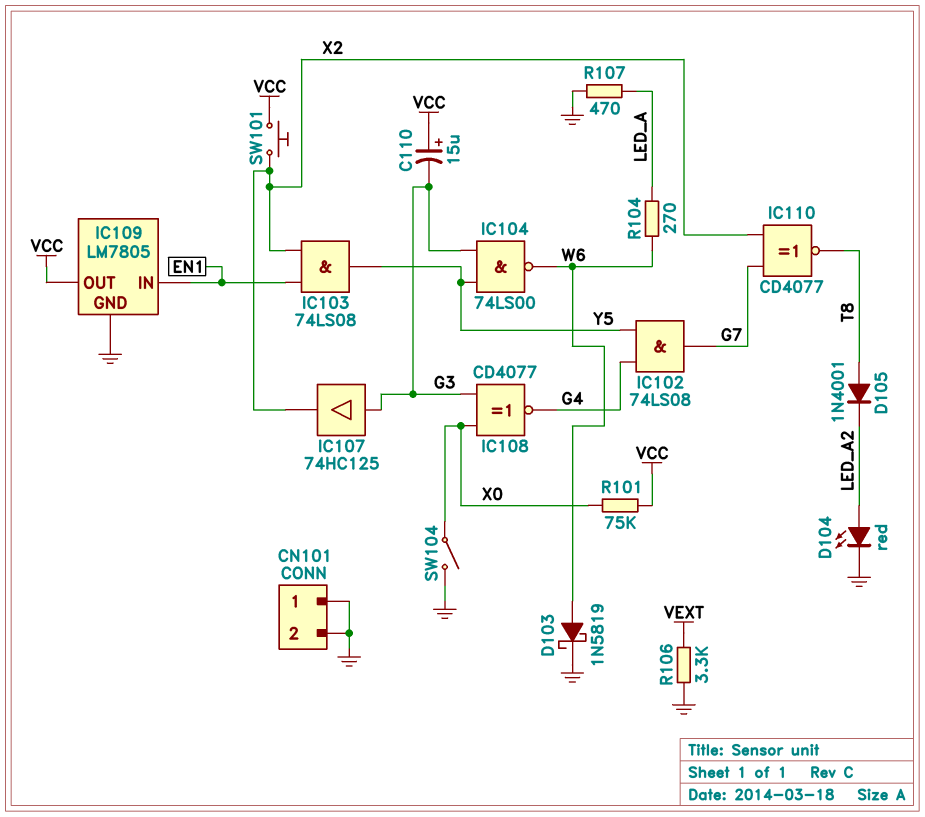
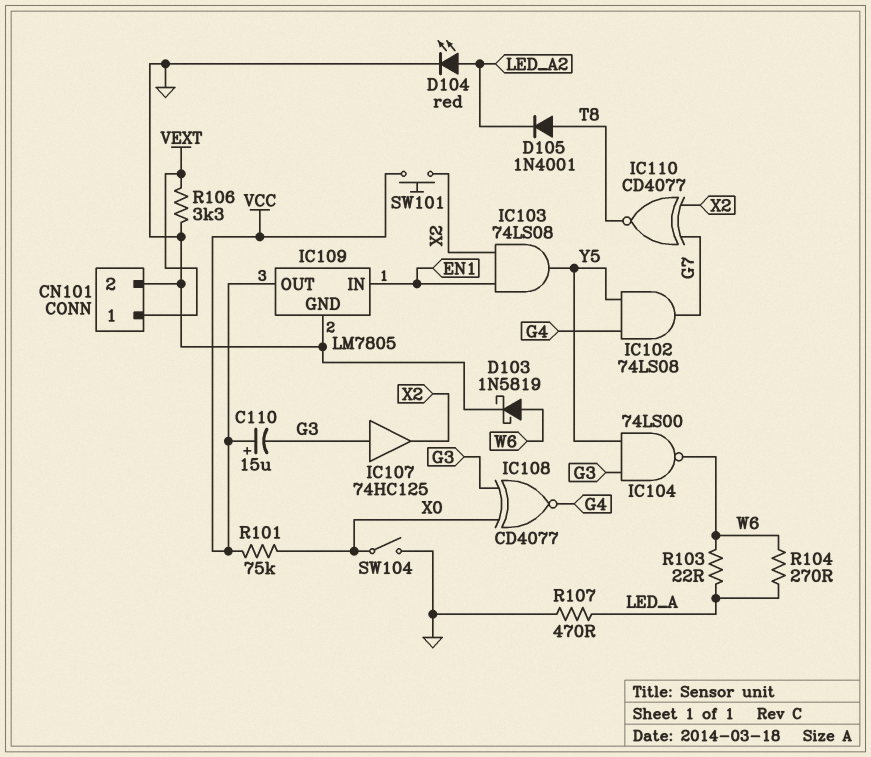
CN101 pin 1: GND -> VEXT
R103: none -> 22 (LED_A, W6)

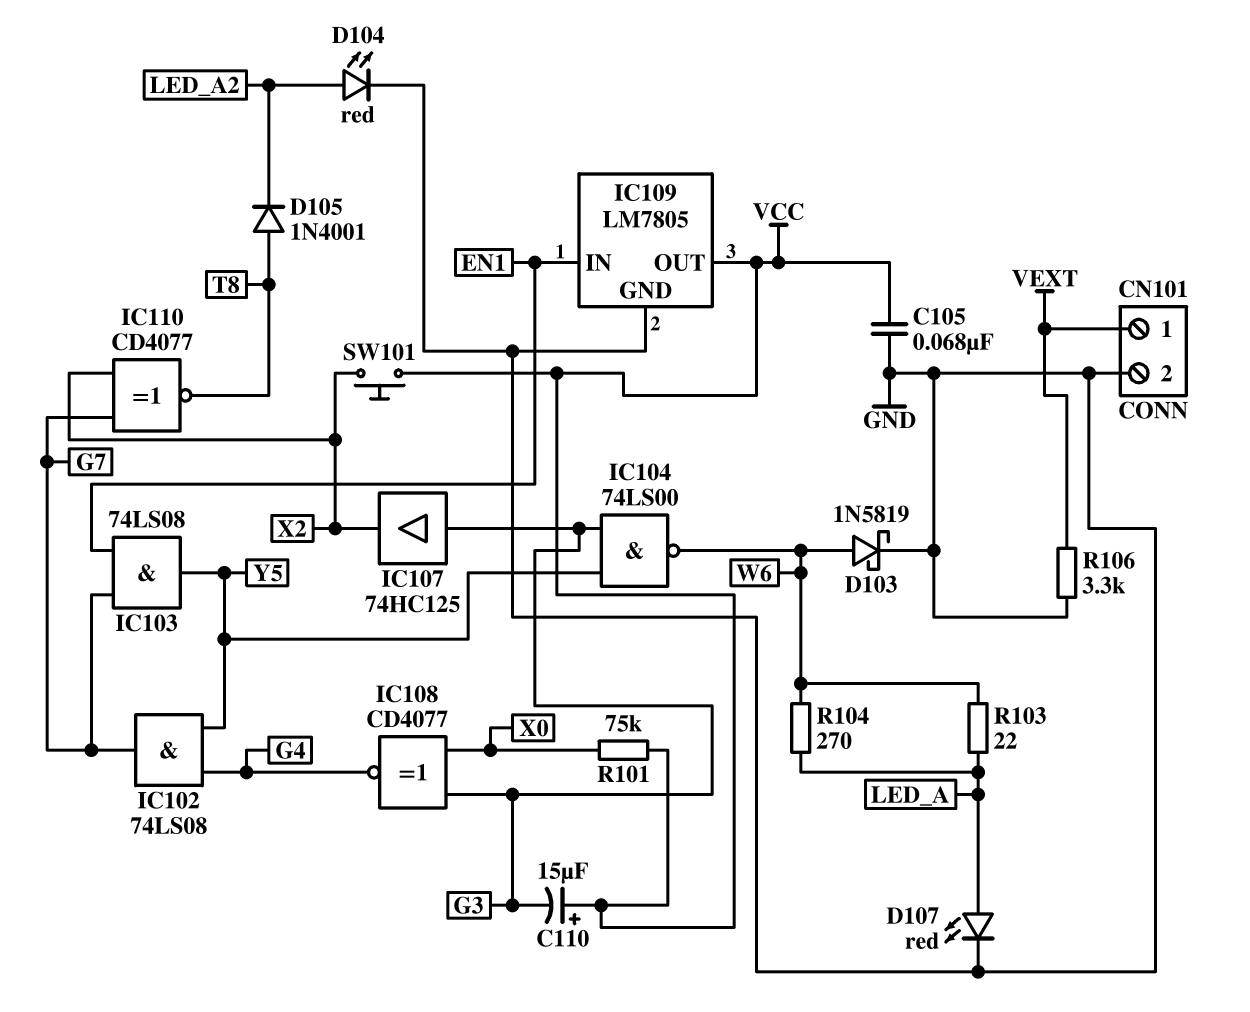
C105: none -> 68nF (GND, VCC)
D107: none -> LED red (A LED_A, K GND)
IC103: AND 74LS08 (in EN1, in X2, out Y5) -> AND 74LS08 (in EN1, in G7, out Y5)
R107: 470 (GND, LED_A) -> none
SW104: switch (GND, X0) -> none

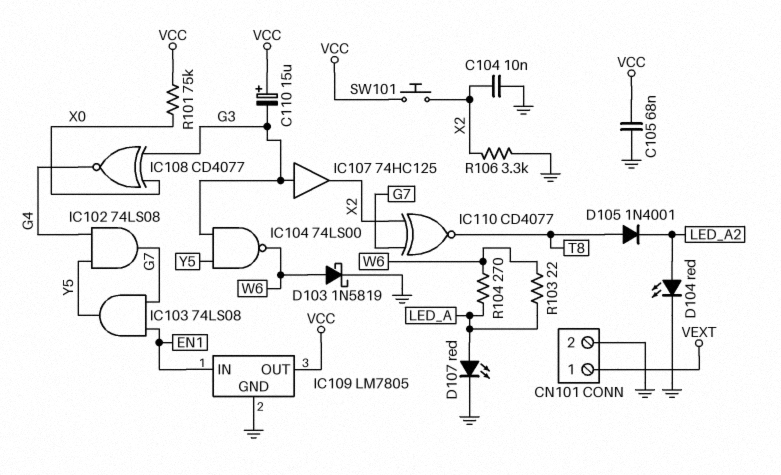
C104: none -> 10nF (GND, X2)
R106: 3.3k (GND, VEXT) -> 3.3k (GND, X2)

